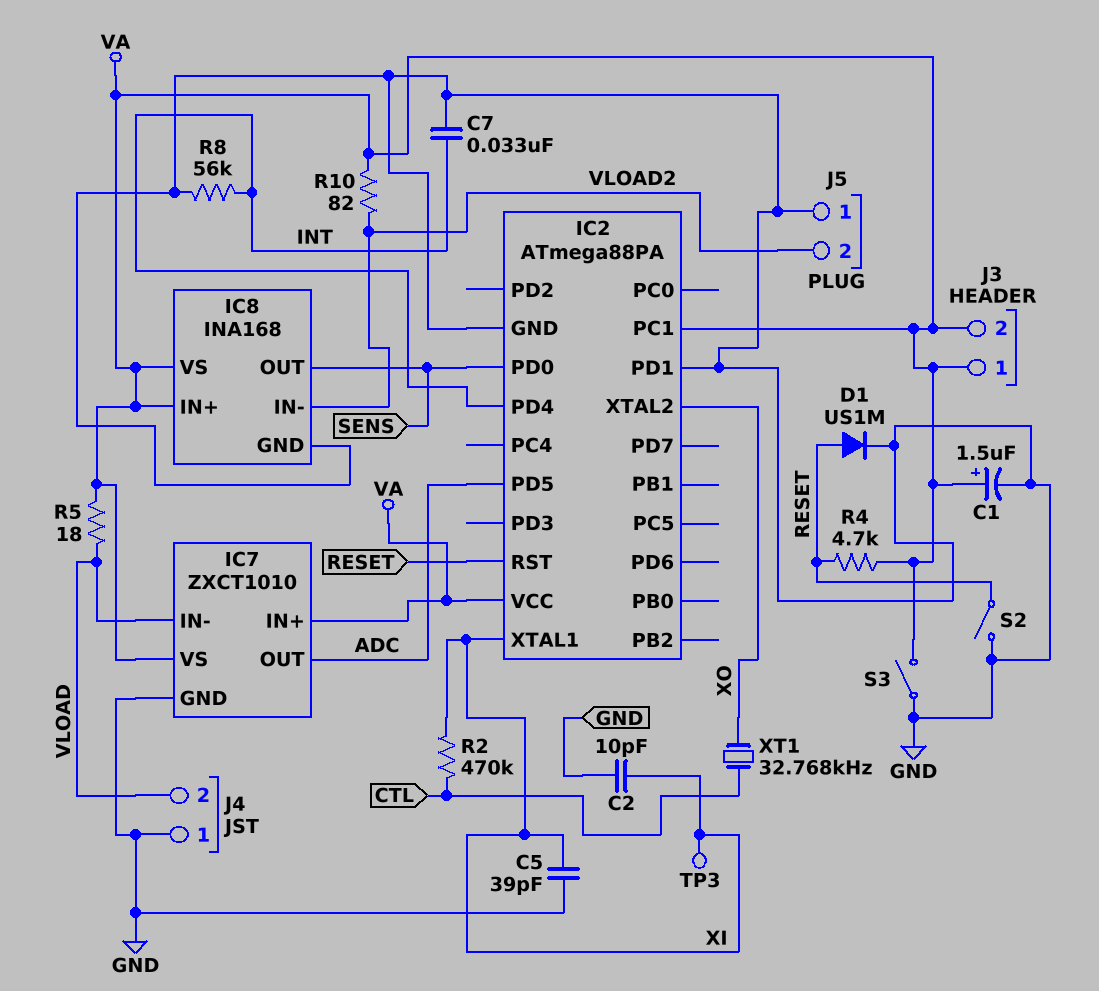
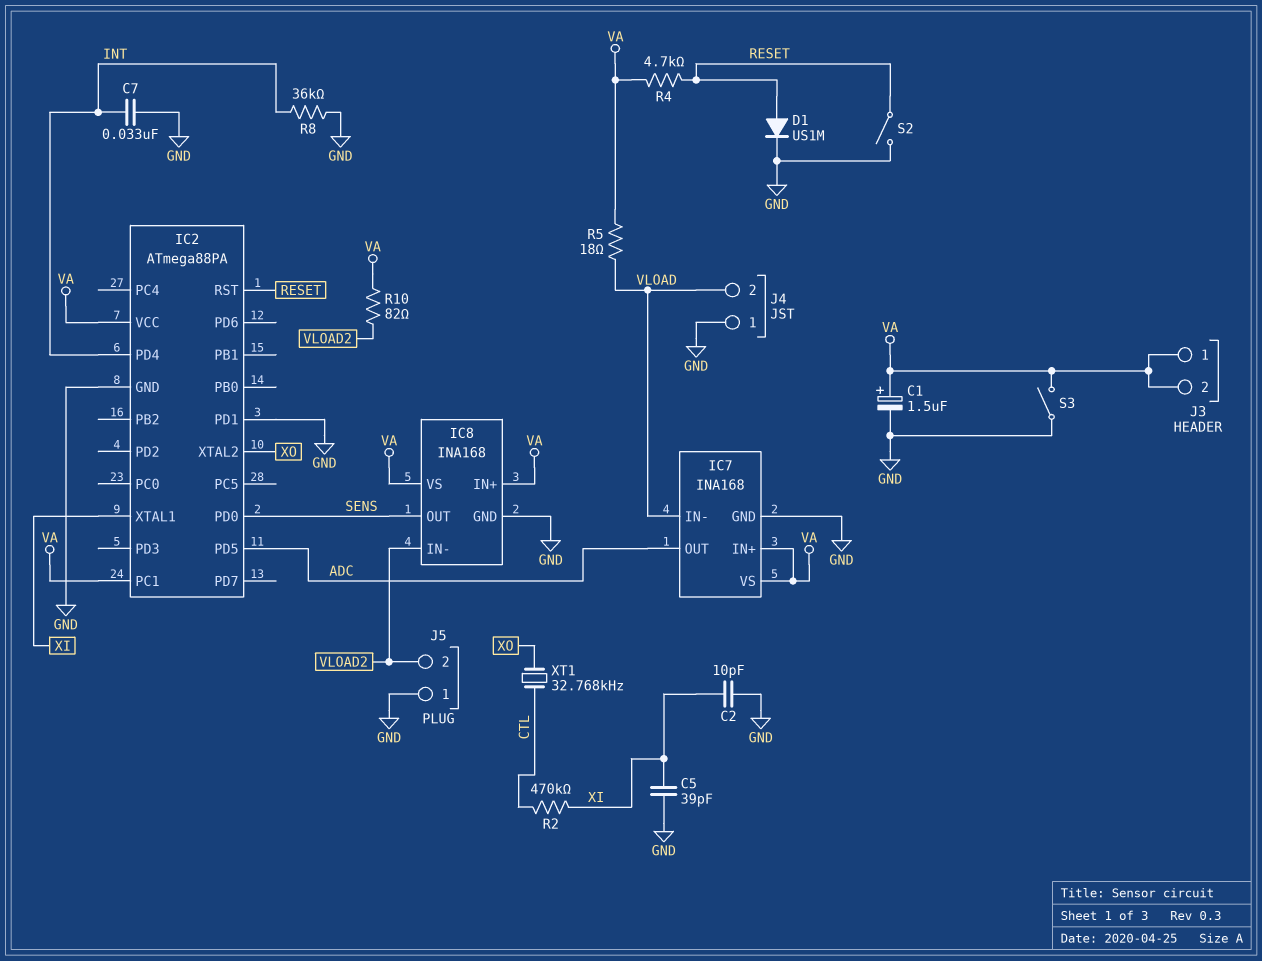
IC7: ZXCT1010 -> INA168
R8: 56k (GND, INT) -> 36k (GND, INT)
TP3: test point (XI) -> none

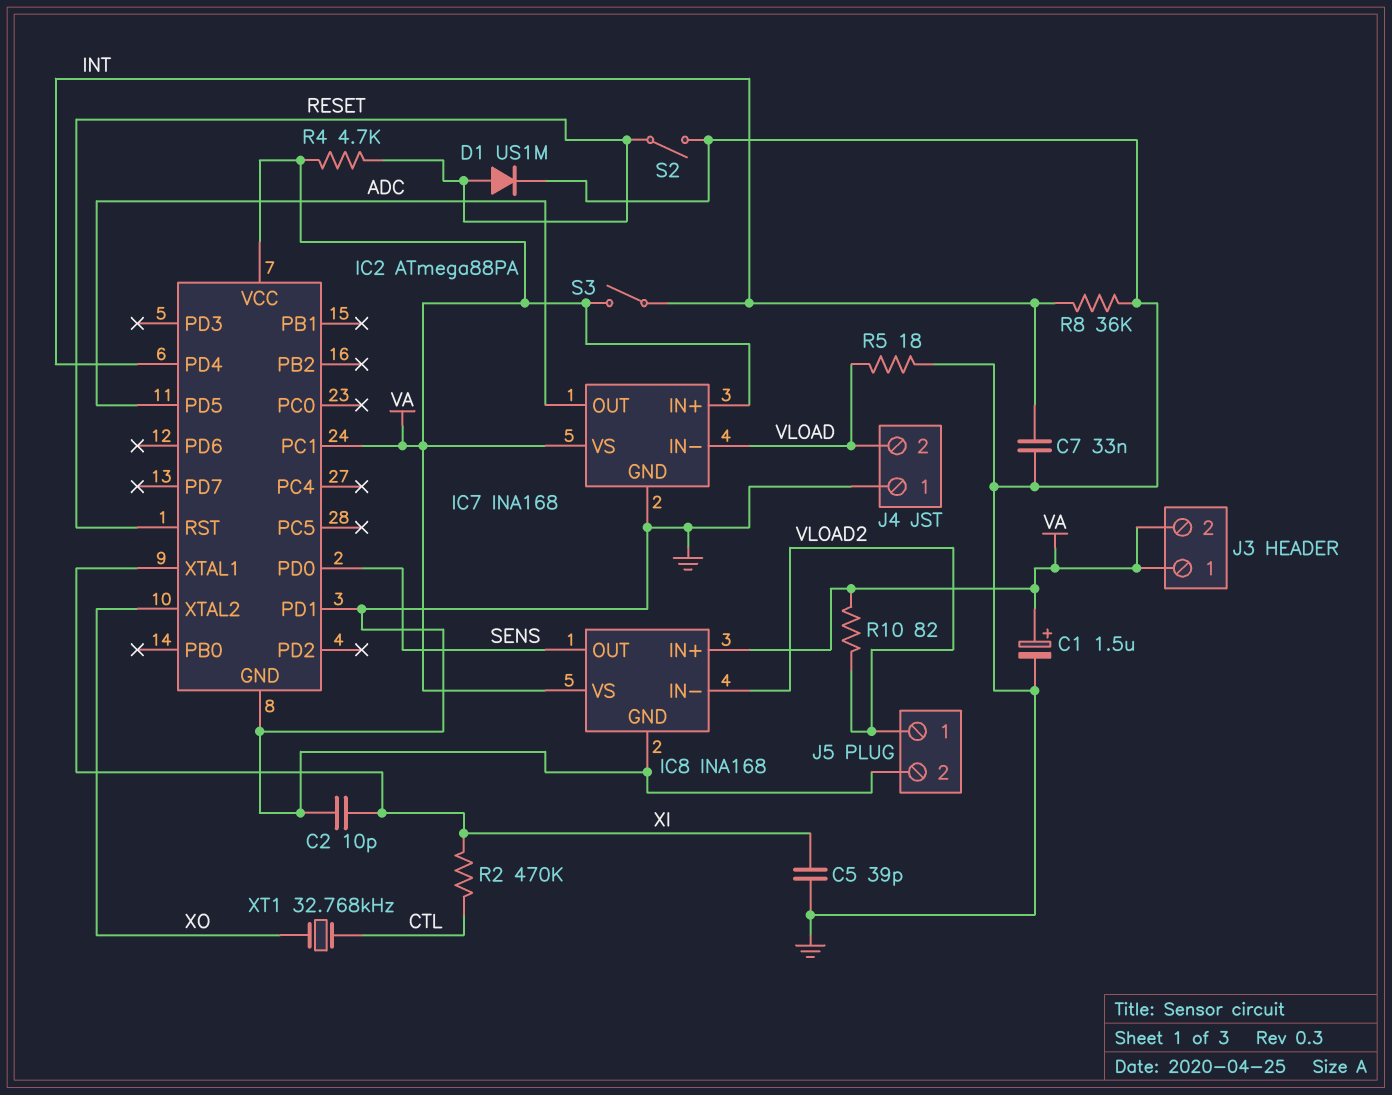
J5 pin 1: GND -> VLOAD2
J5 pin 2: VLOAD2 -> GND
R5: 18 (VA, VLOAD) -> 18 (GND, VLOAD)
S3: switch (GND, VA) -> switch (INT, VA)

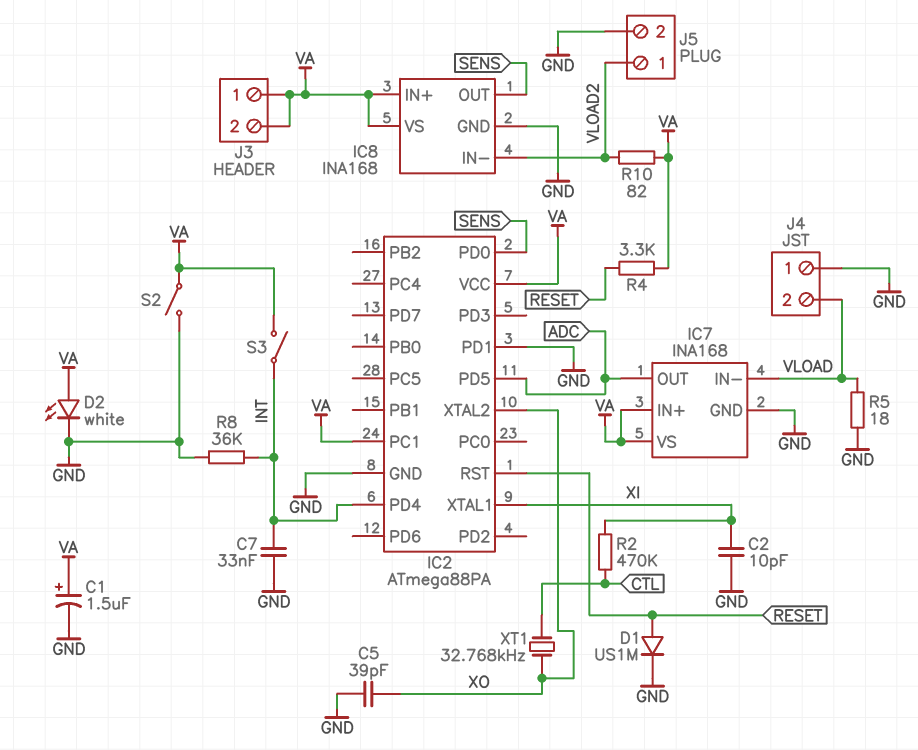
C5: 39pF (GND, XI) -> 39pF (GND, XO)
D2: none -> LED white (A VA, K GND)
R4: 4.7k (RESET, VA) -> 3.3k (RESET, VA)
S2: switch (GND, RESET) -> switch (GND, VA)

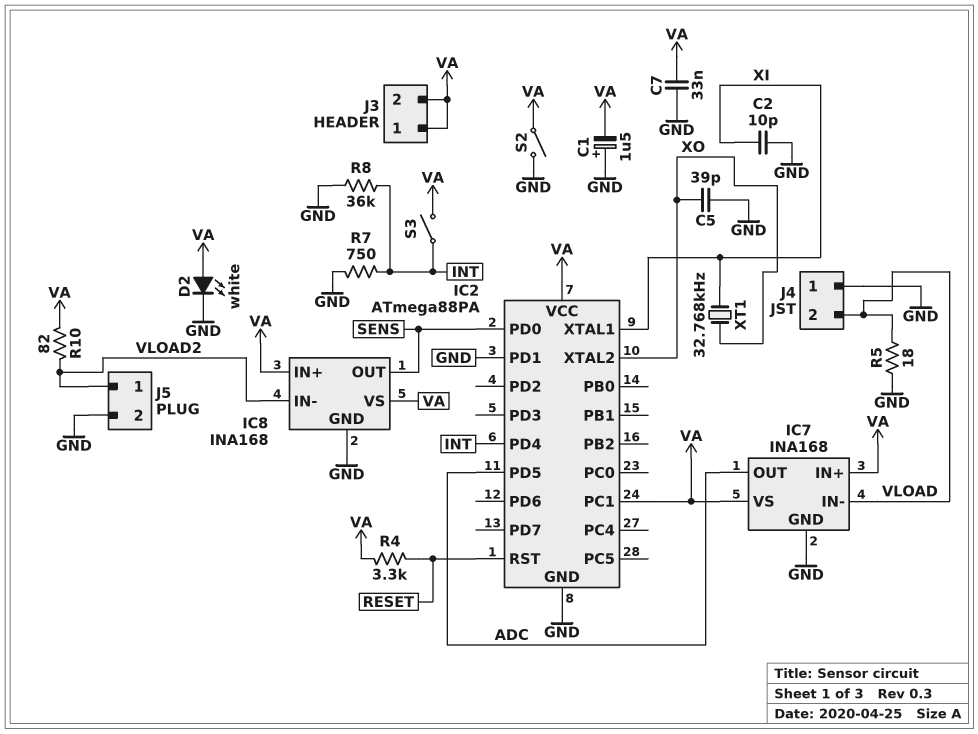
C1: 1.5uF (plus VA, minus GND) -> 1.5uF (plus GND, minus VA)
C7: 33nF (GND, INT) -> 33nF (GND, VA)
D1: diode US1M (A RESET, K GND) -> none
R2: 470k (CTL, XI) -> none
R7: none -> 750 (GND, INT)
XT1: 32.768kHz (CTL, XO) -> 32.768kHz (XI, XO)

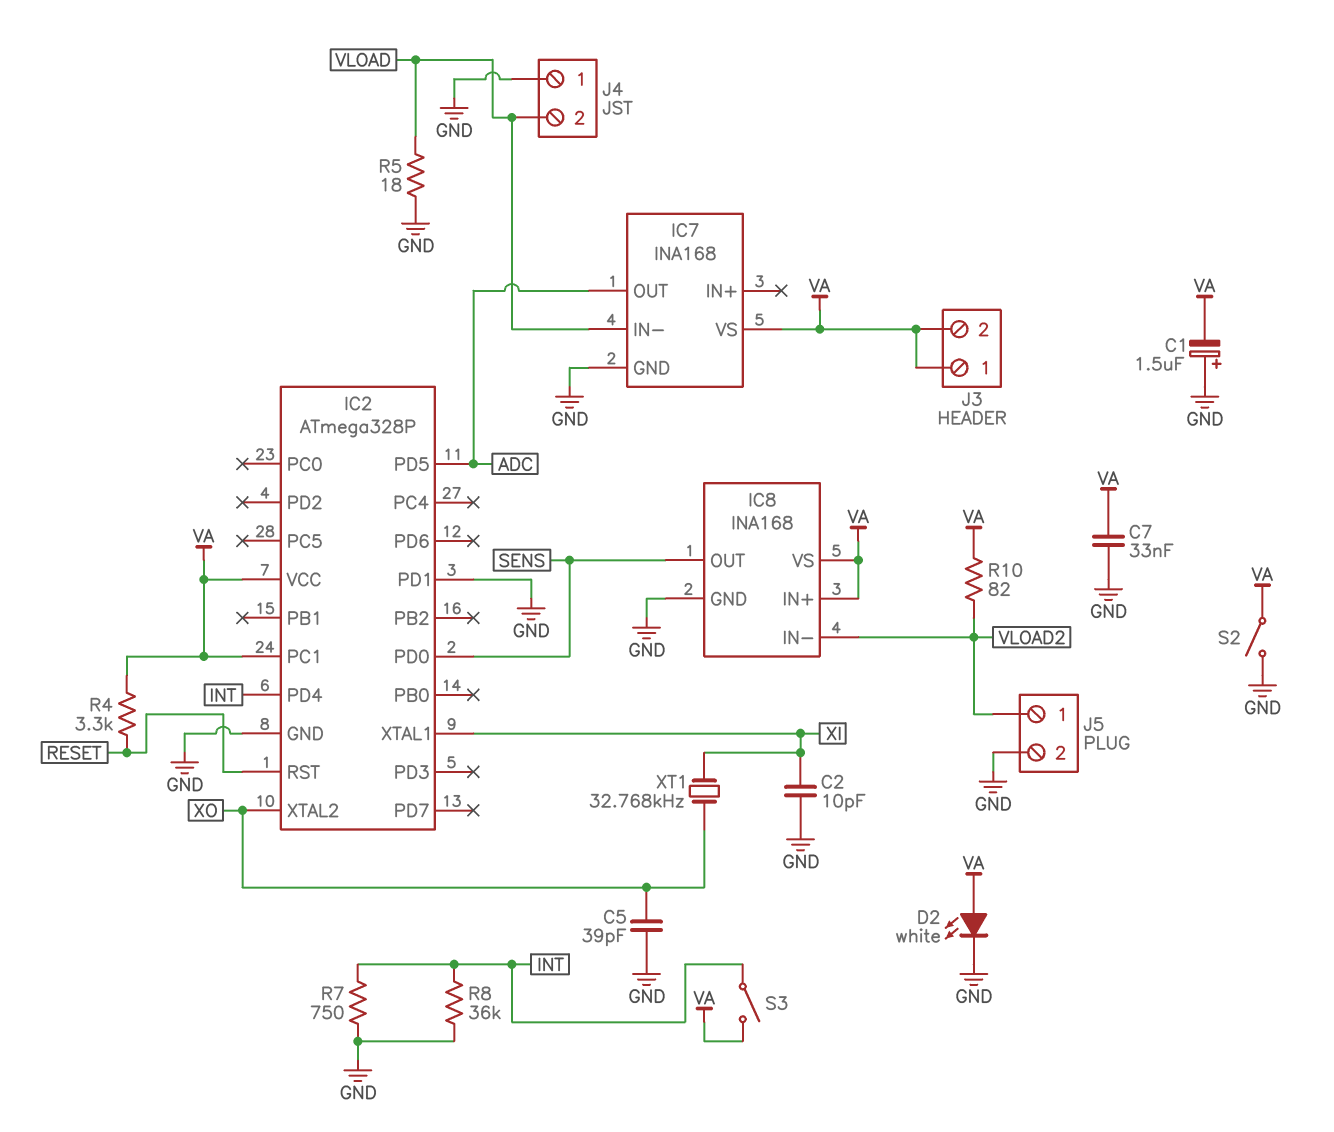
IC2: ATmega88PA -> ATmega328P
IC7 pin IN+: VA -> none

